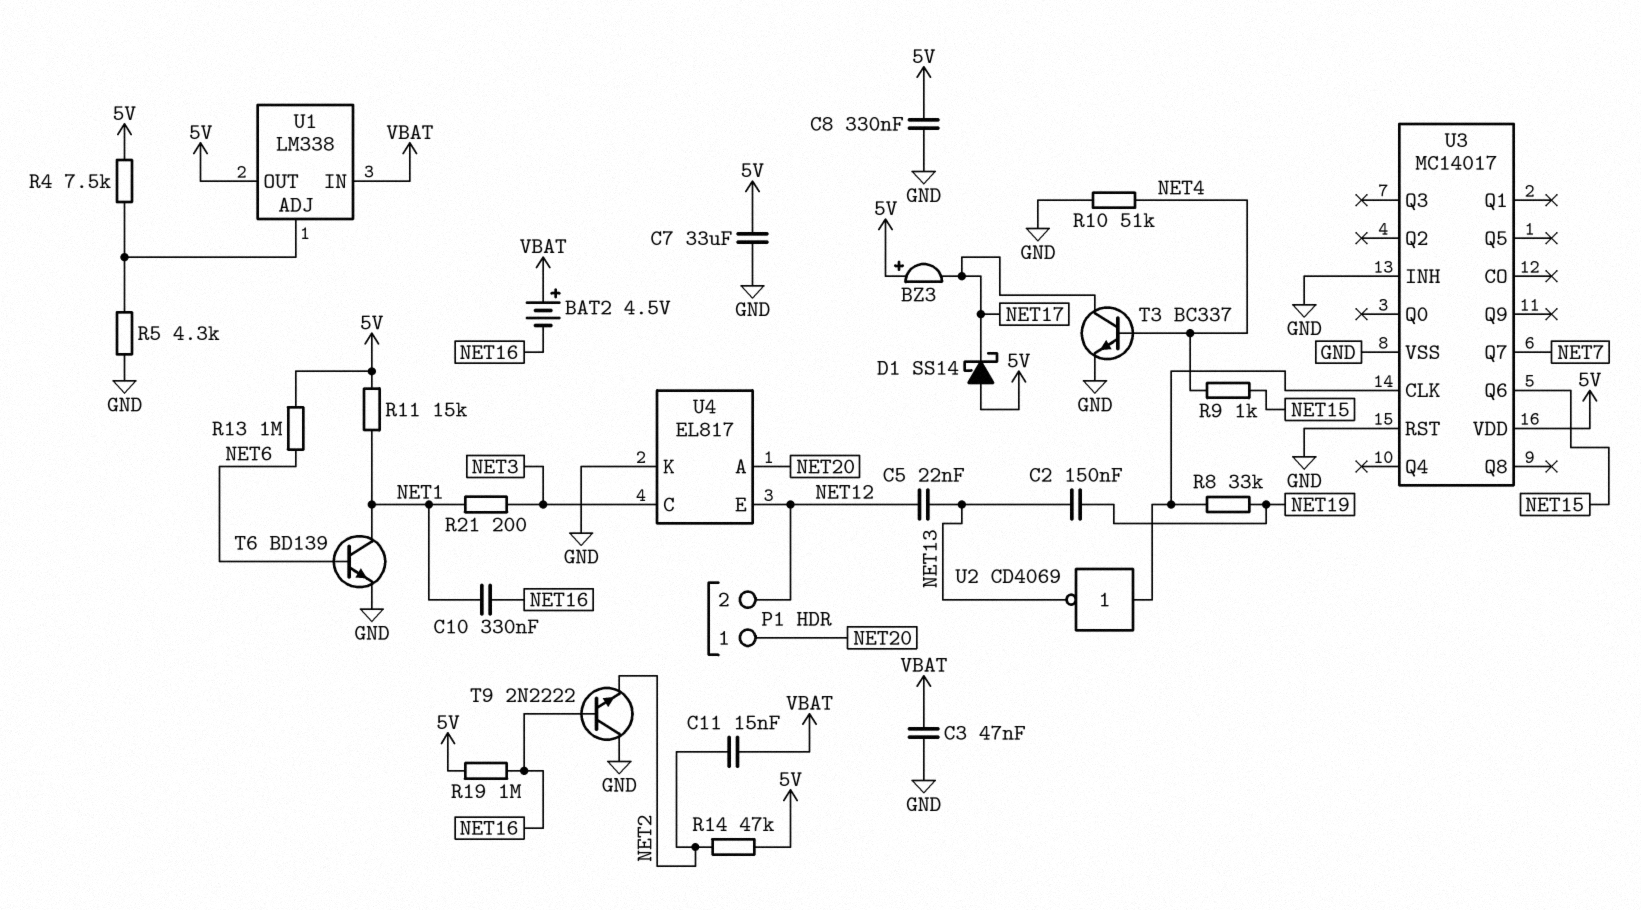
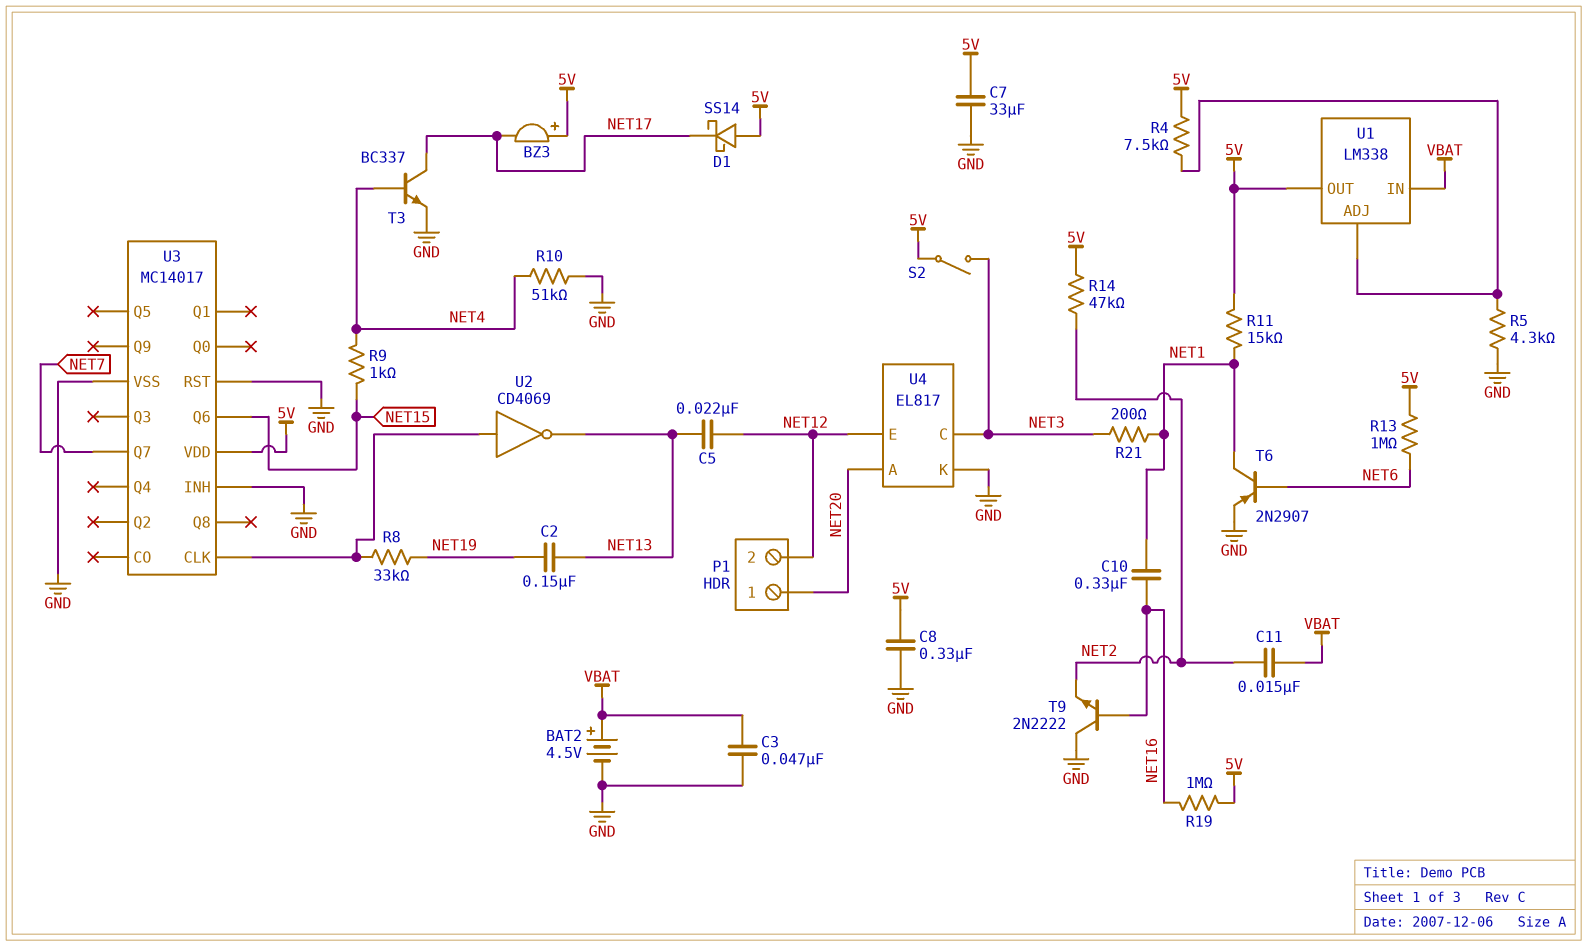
BAT2: 4.5V (plus VBAT, minus NET16) -> 4.5V (plus VBAT, minus GND)
S2: none -> switch (5V, NET3)
T6: NPN BD139 (B NET6, C NET1, E GND) -> PNP 2N2907 (B NET6, C NET1, E GND)

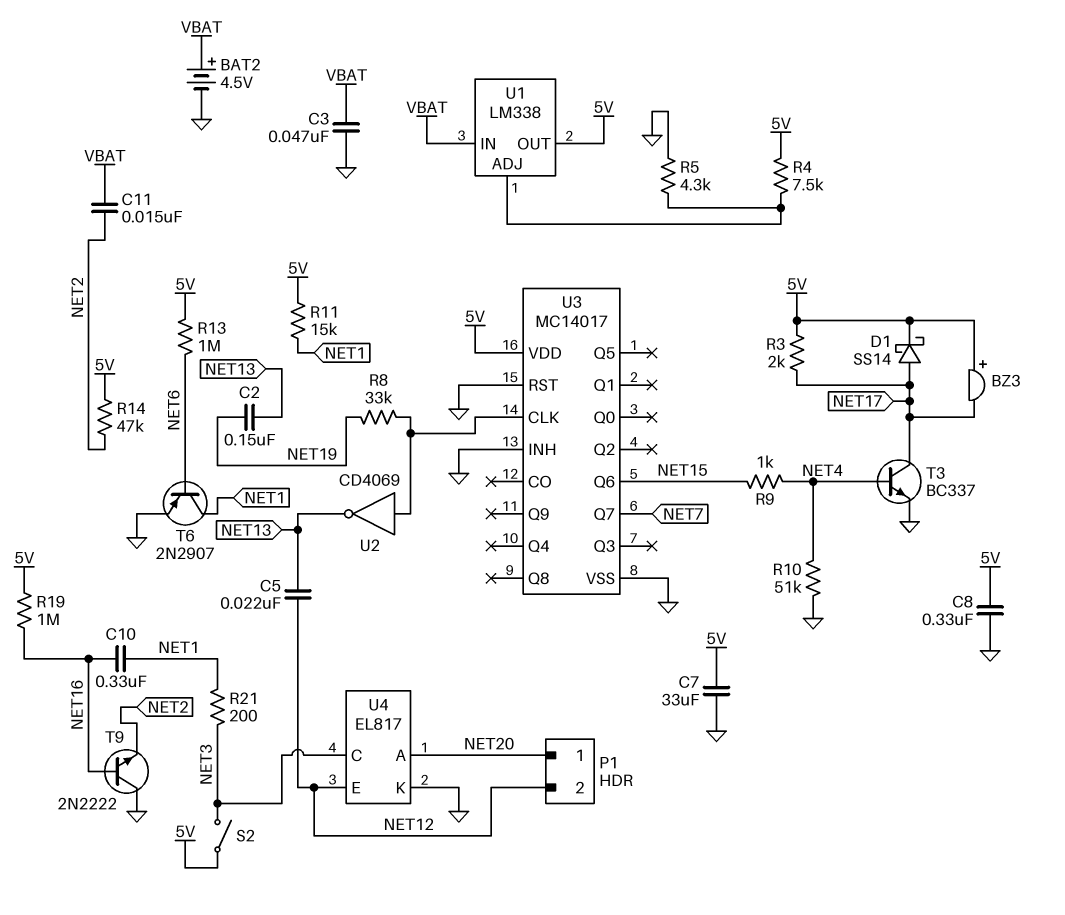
D1: schottky SS14 (A 5V, K NET17) -> schottky SS14 (A NET17, K 5V)
R3: none -> 2k (5V, NET17)

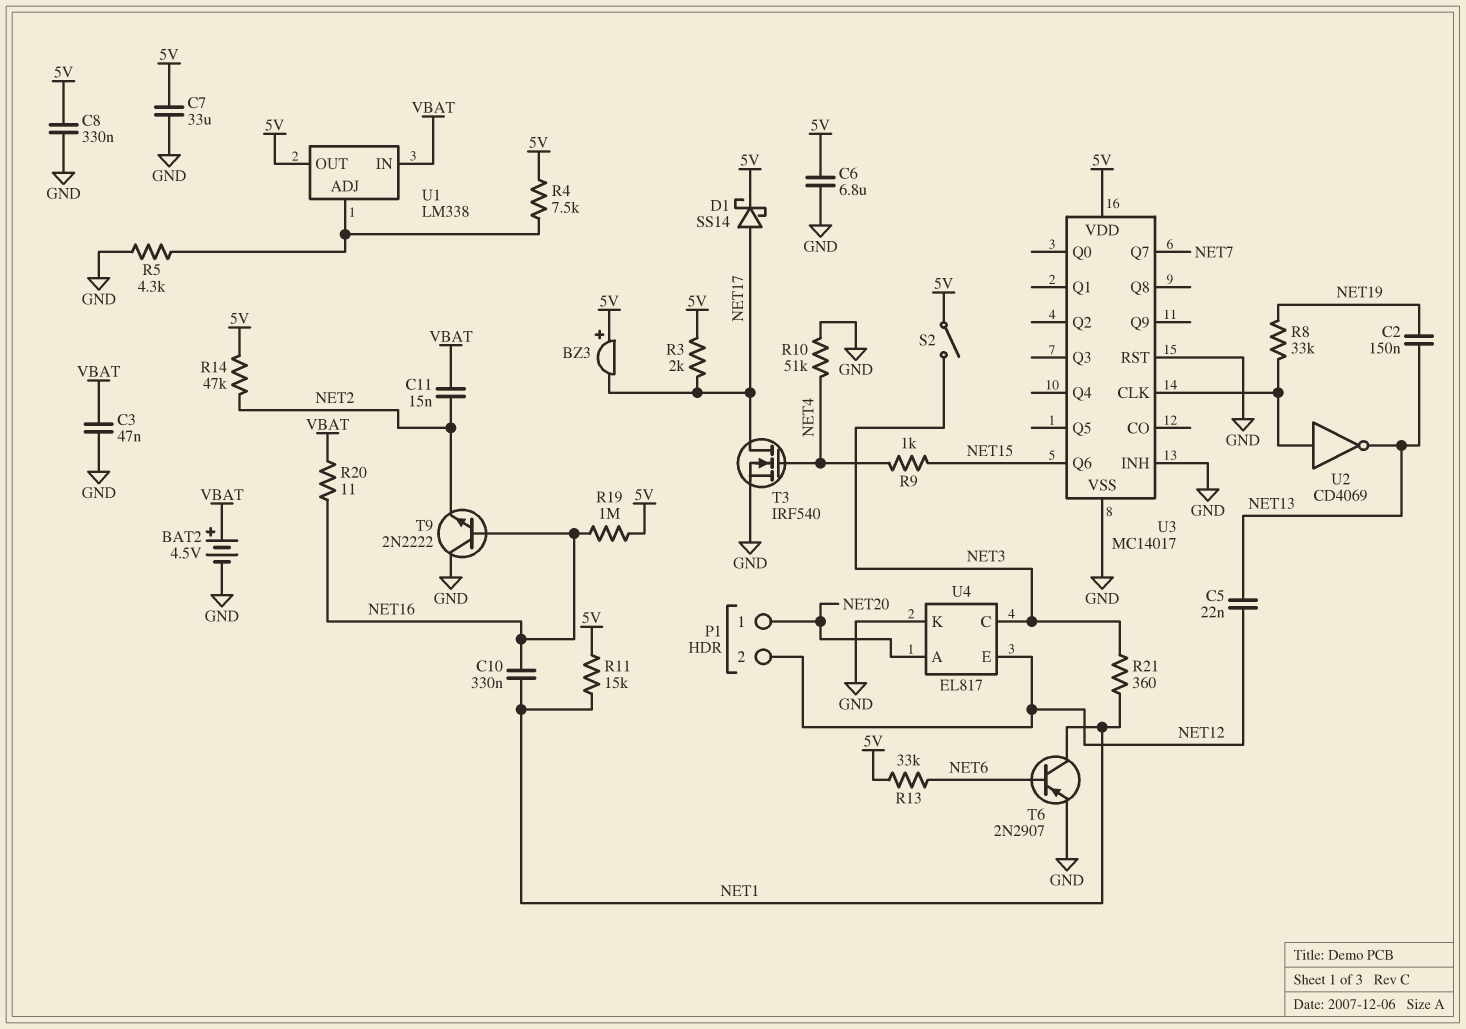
C6: none -> 6.8uF (5V, GND)
R13: 1M (5V, NET6) -> 33k (5V, NET6)
R20: none -> 11 (NET16, VBAT)
R21: 200 (NET1, NET3) -> 360 (NET1, NET3)
T3: NPN BC337 (B NET4, C NET17, E GND) -> NMOS IRF540 (G NET4, D NET17, S GND)

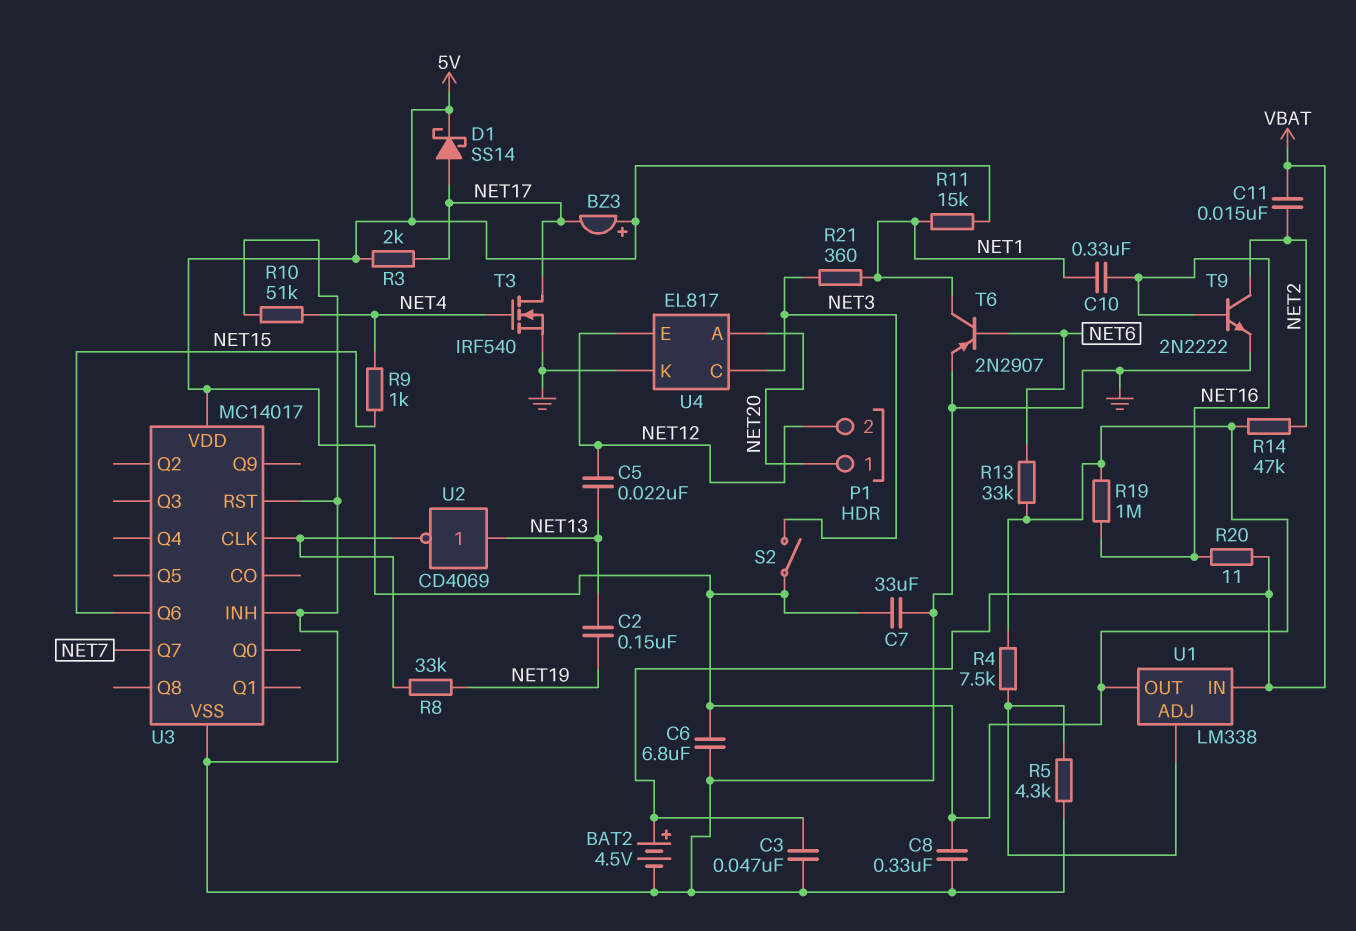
T9: NPN 2N2222 (B NET16, C GND, E NET2) -> NPN 2N2222 (B NET16, C NET2, E GND)
U2: NOT CD4069 (in U3/CLK, out NET13) -> NOT CD4069 (in NET13, out U3/CLK)

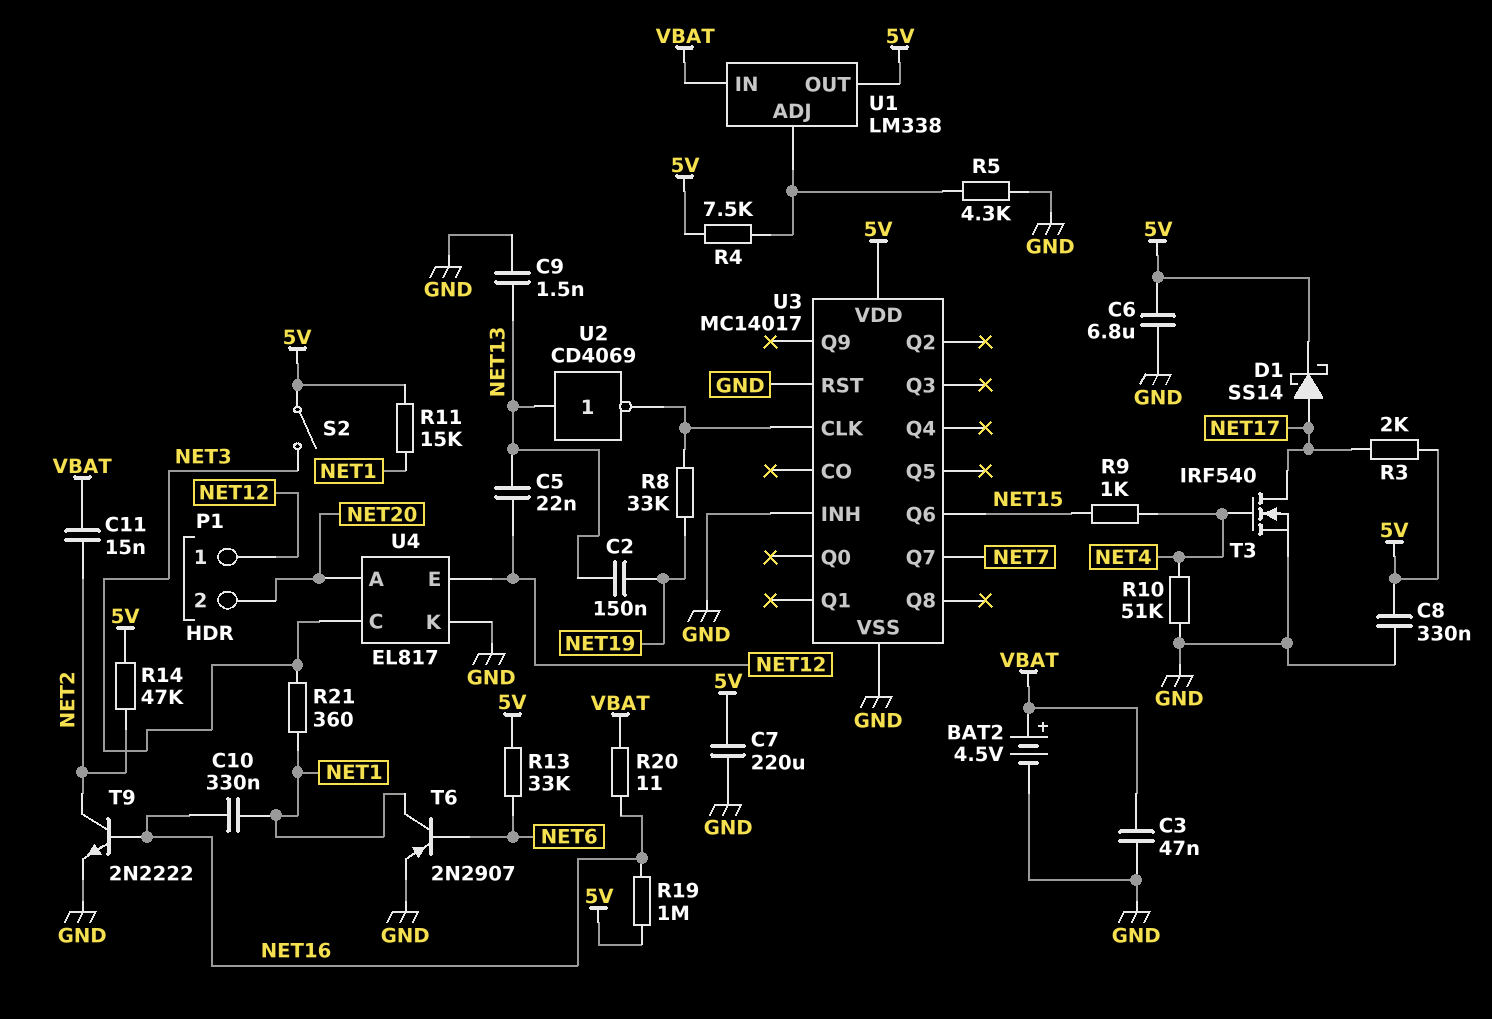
BZ3: buzzer (plus 5V, minus NET17) -> none
C7: 33uF (5V, GND) -> 220uF (5V, GND)
C9: none -> 1.5nF (GND, NET13)
P1 pin 1: NET20 -> NET12
P1 pin 2: NET12 -> NET20

